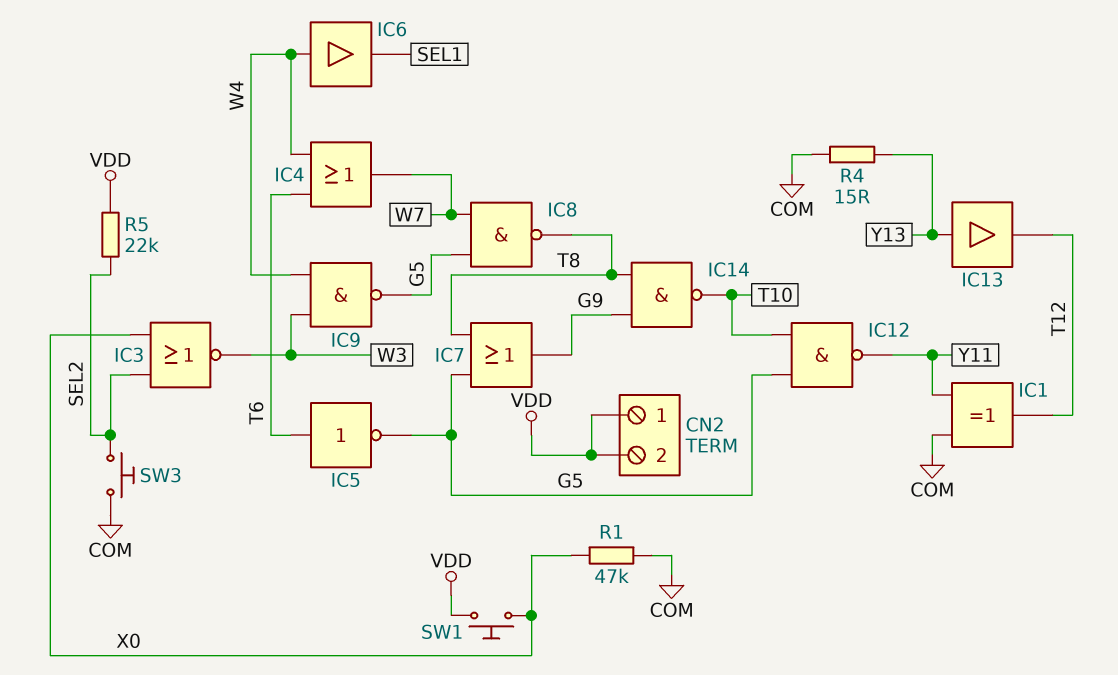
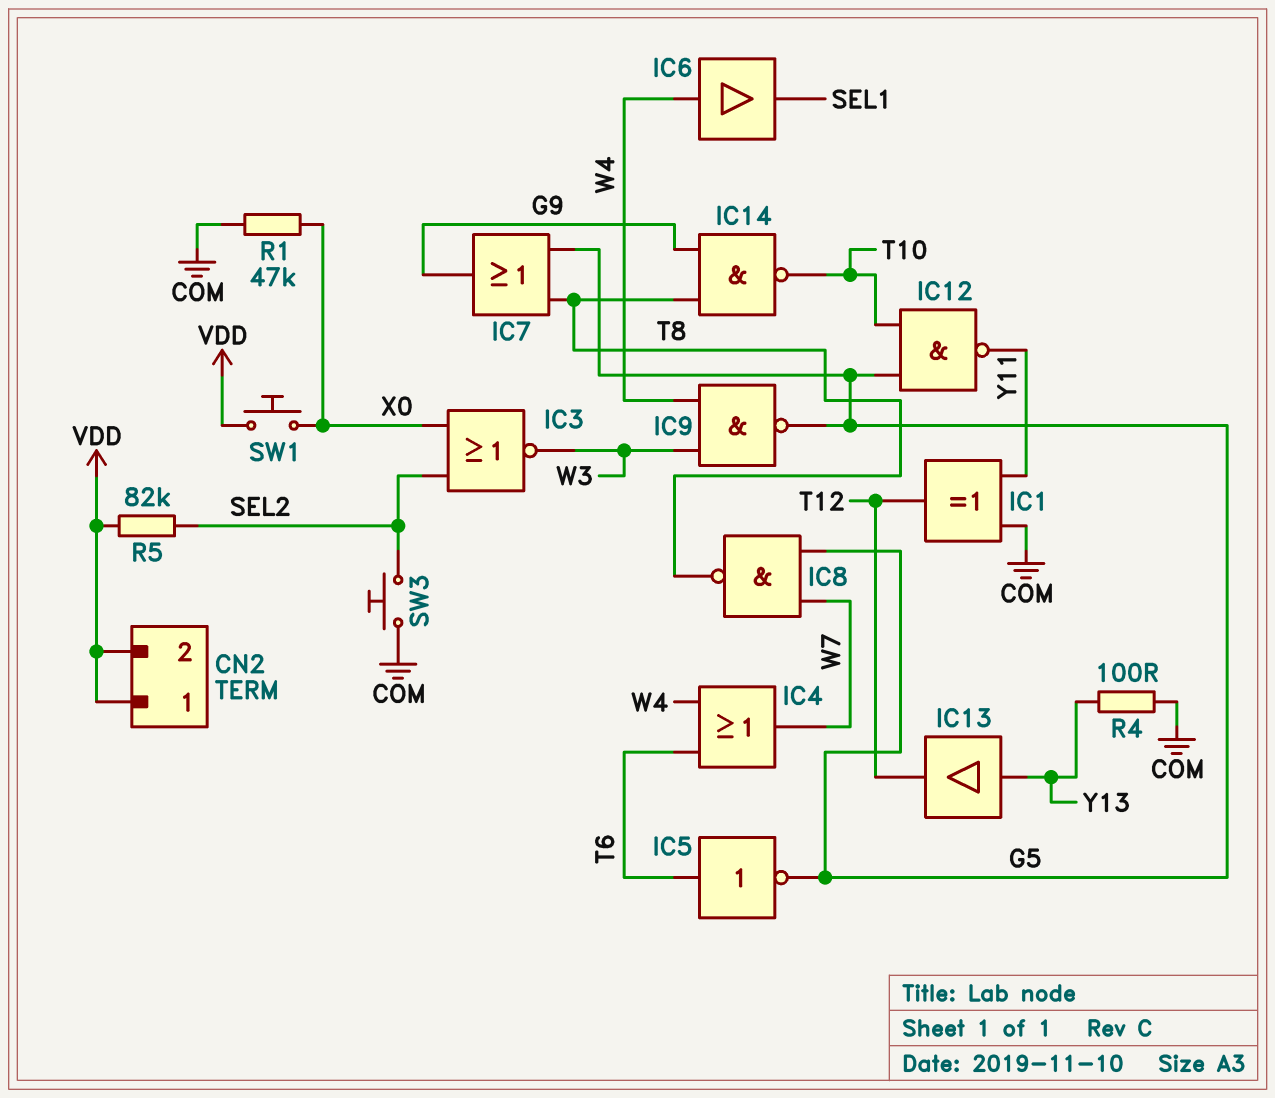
R4: 15 (COM, Y13) -> 100 (COM, Y13)
R5: 22k (SEL2, VDD) -> 82k (SEL2, VDD)

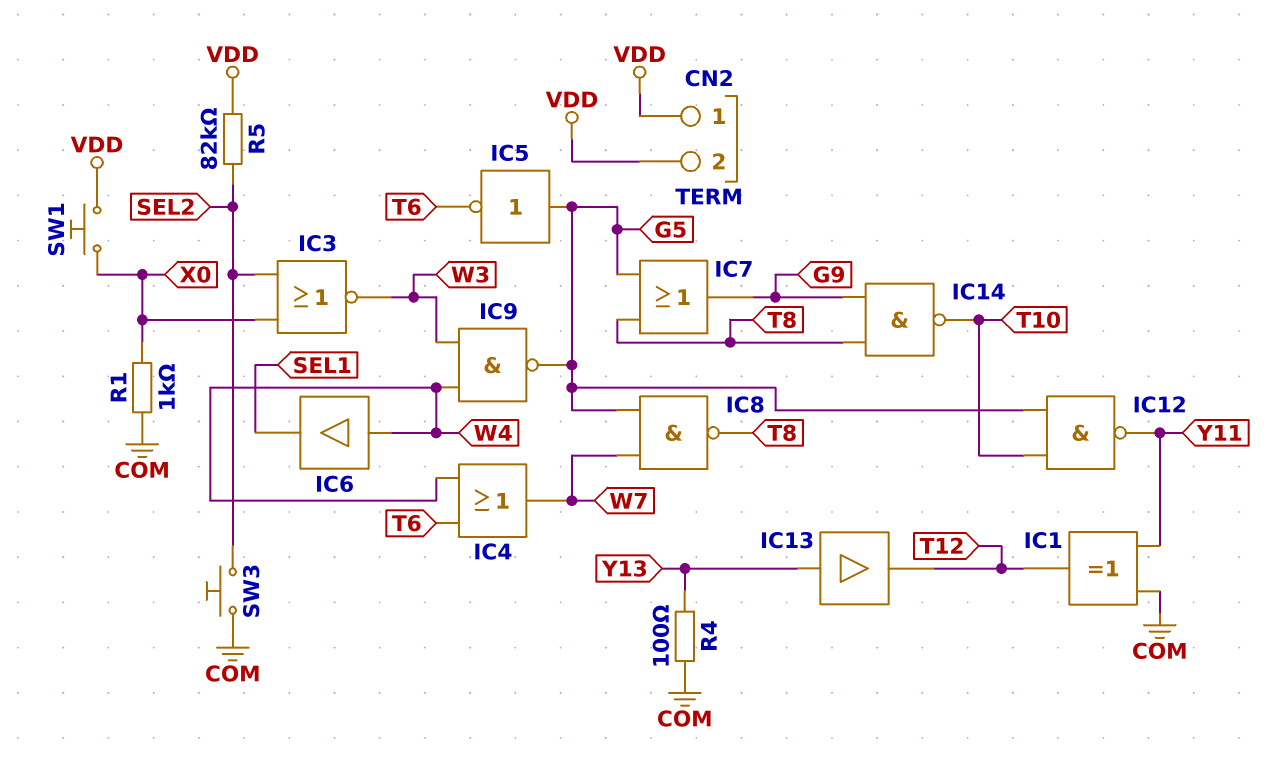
IC5: NOT (in T6, out G5) -> NOT (in G5, out T6)
R1: 47k (COM, X0) -> 1k (COM, X0)

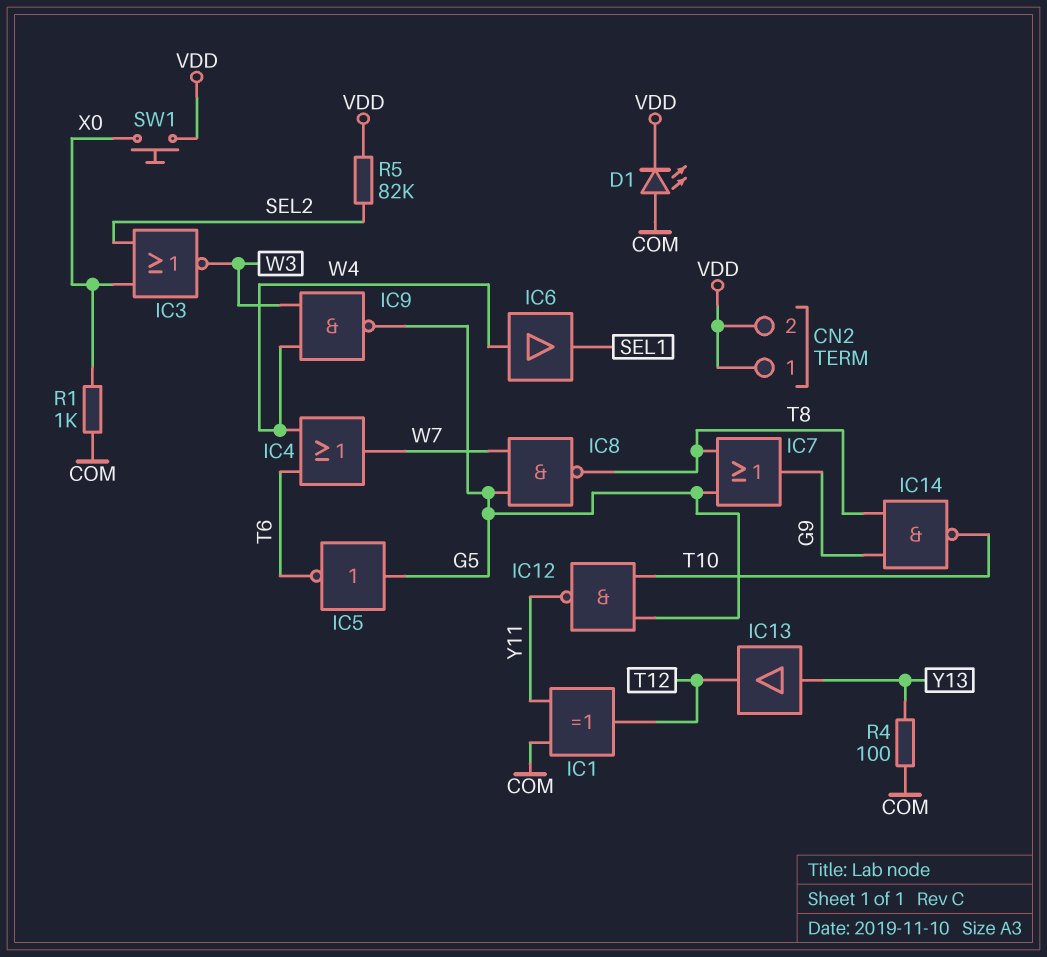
D1: none -> LED (A COM, K VDD)
SW3: button (COM, SEL2) -> none

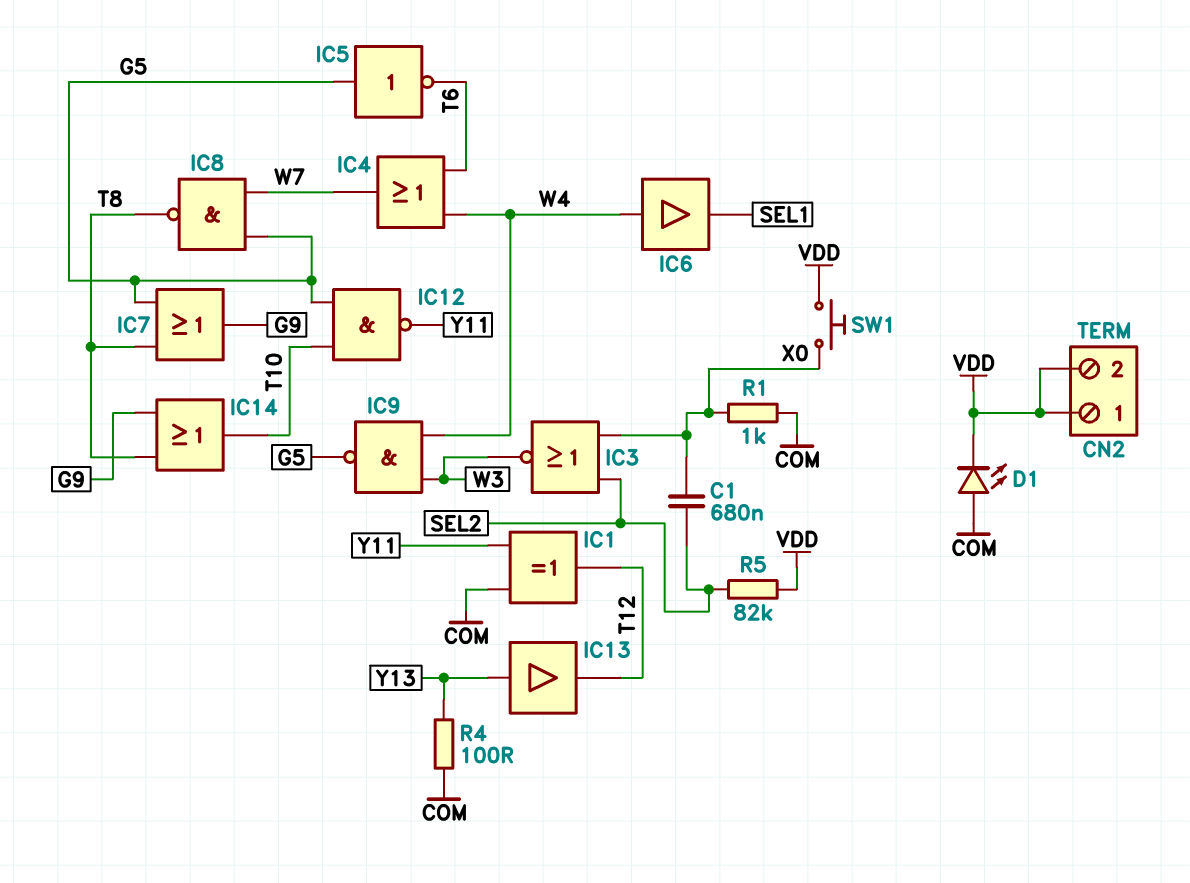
C1: none -> 680nF (SEL2, X0)
IC14: NAND (in G9, in T8, out T10) -> OR (in G9, in T8, out T10)

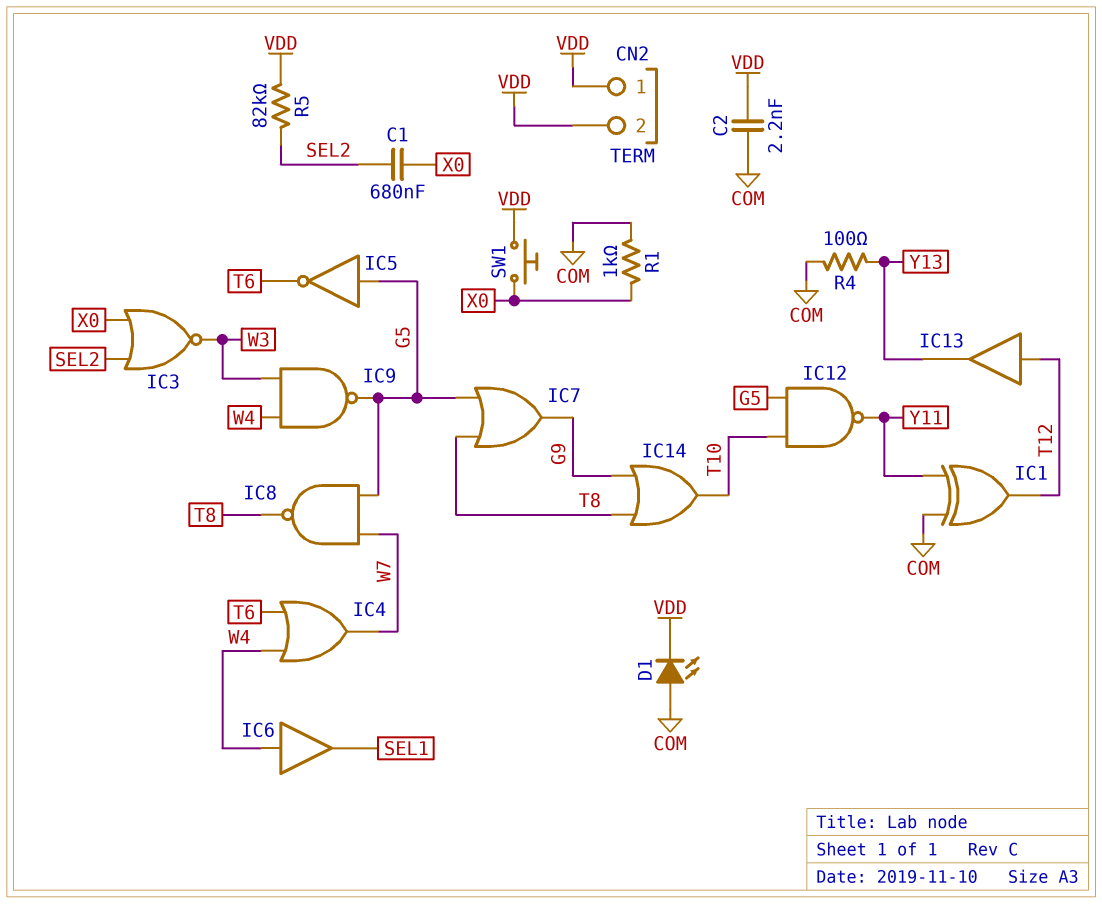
C2: none -> 2.2nF (COM, VDD)
IC13: buffer (in Y13, out T12) -> buffer (in T12, out Y13)

